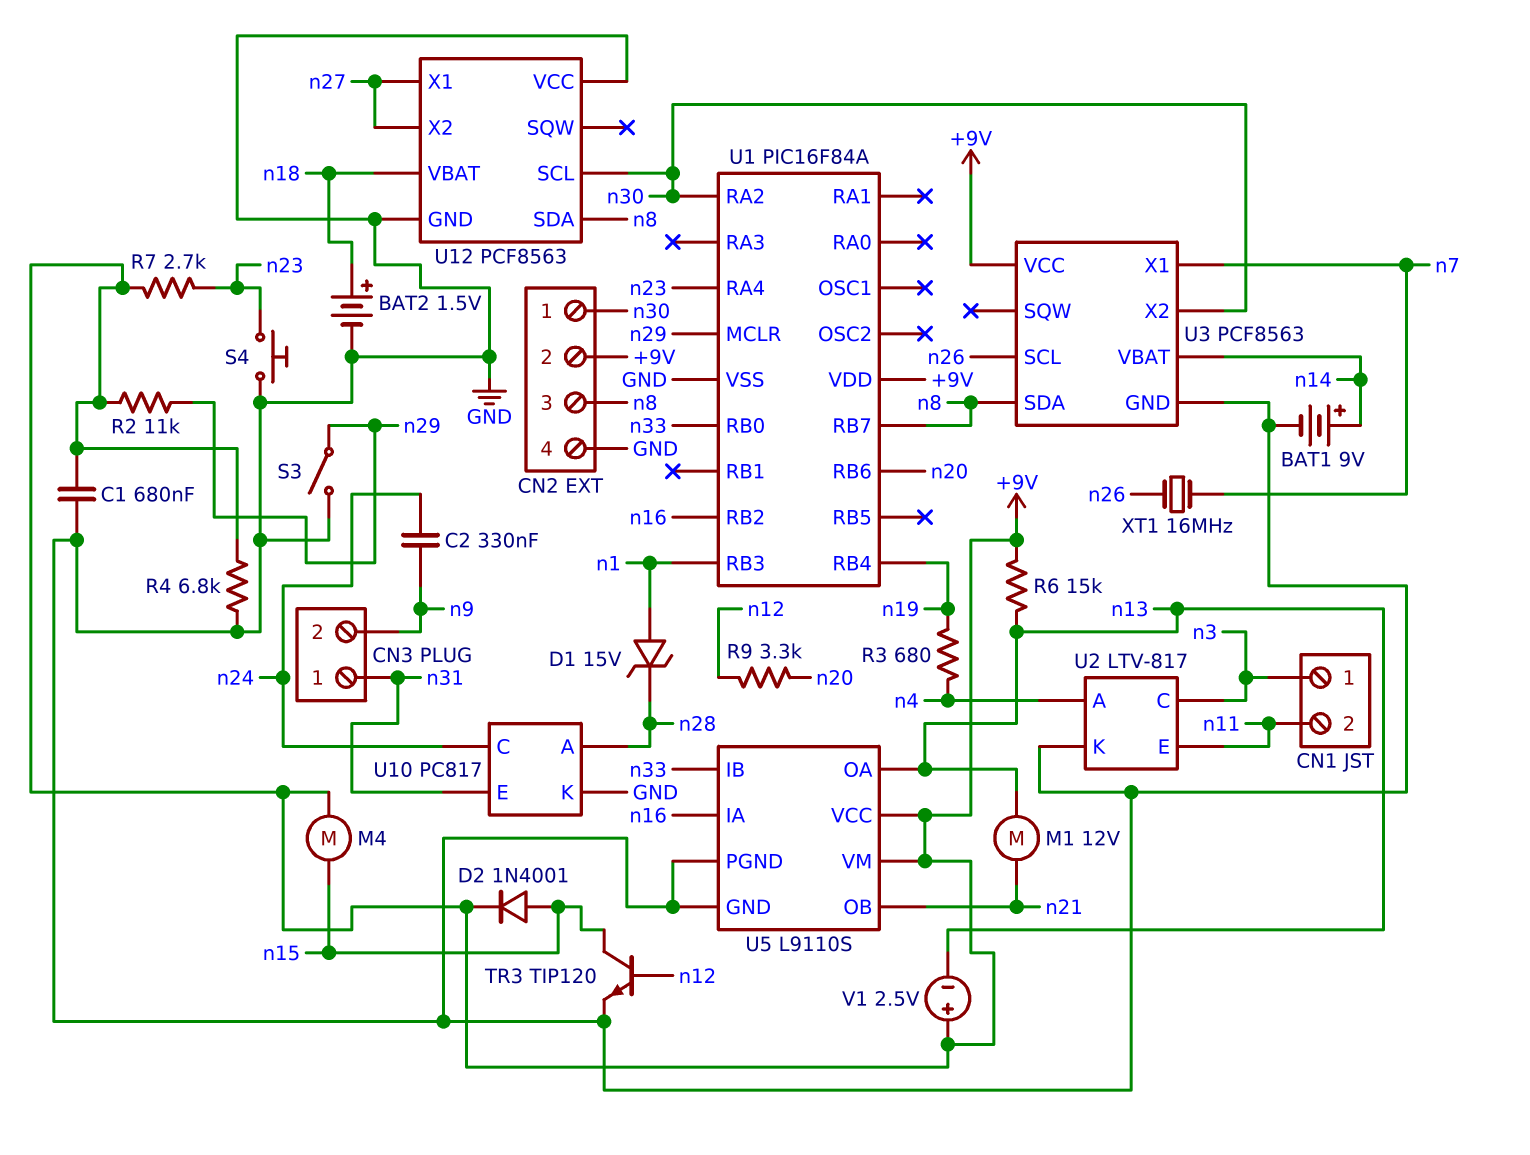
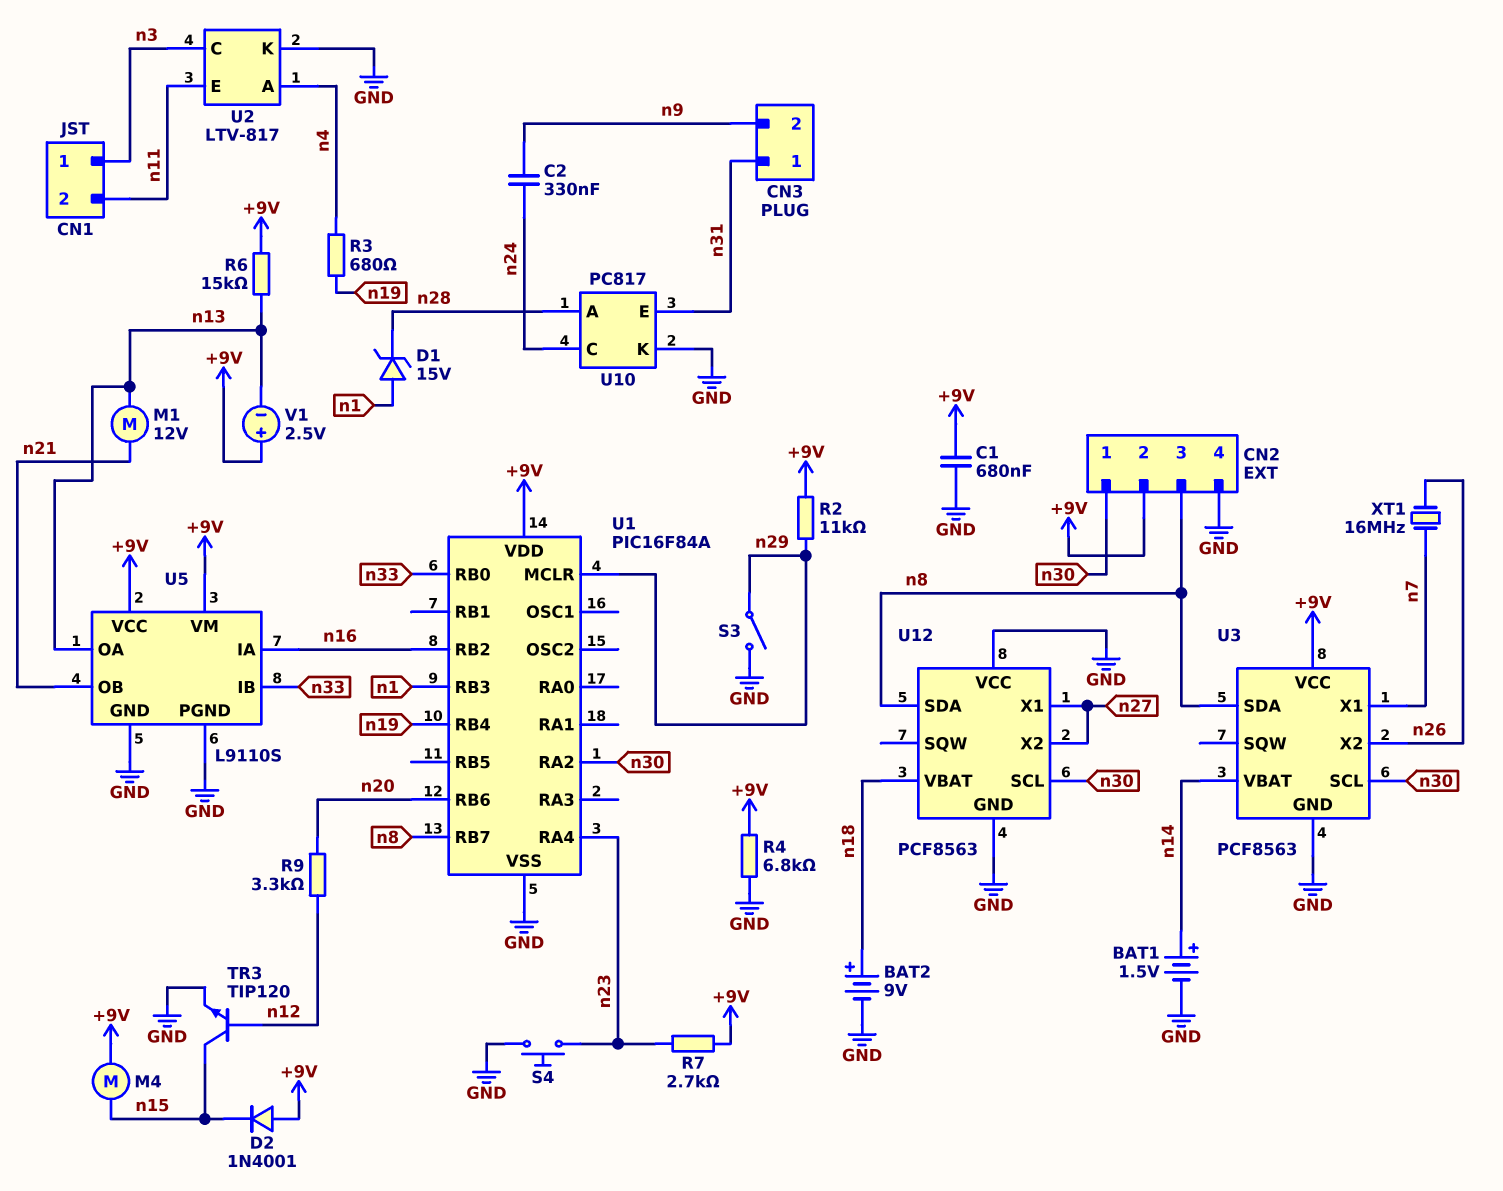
BAT1: 9V (plus n14, minus GND) -> 1.5V (plus n14, minus GND)
BAT2: 1.5V (plus n18, minus GND) -> 9V (plus n18, minus GND)
D2: diode 1N4001 (A n15, K +9V) -> diode 1N4001 (A +9V, K n15)
U3 pin SCL: n26 -> n30
U3 pin X2: n30 -> n26

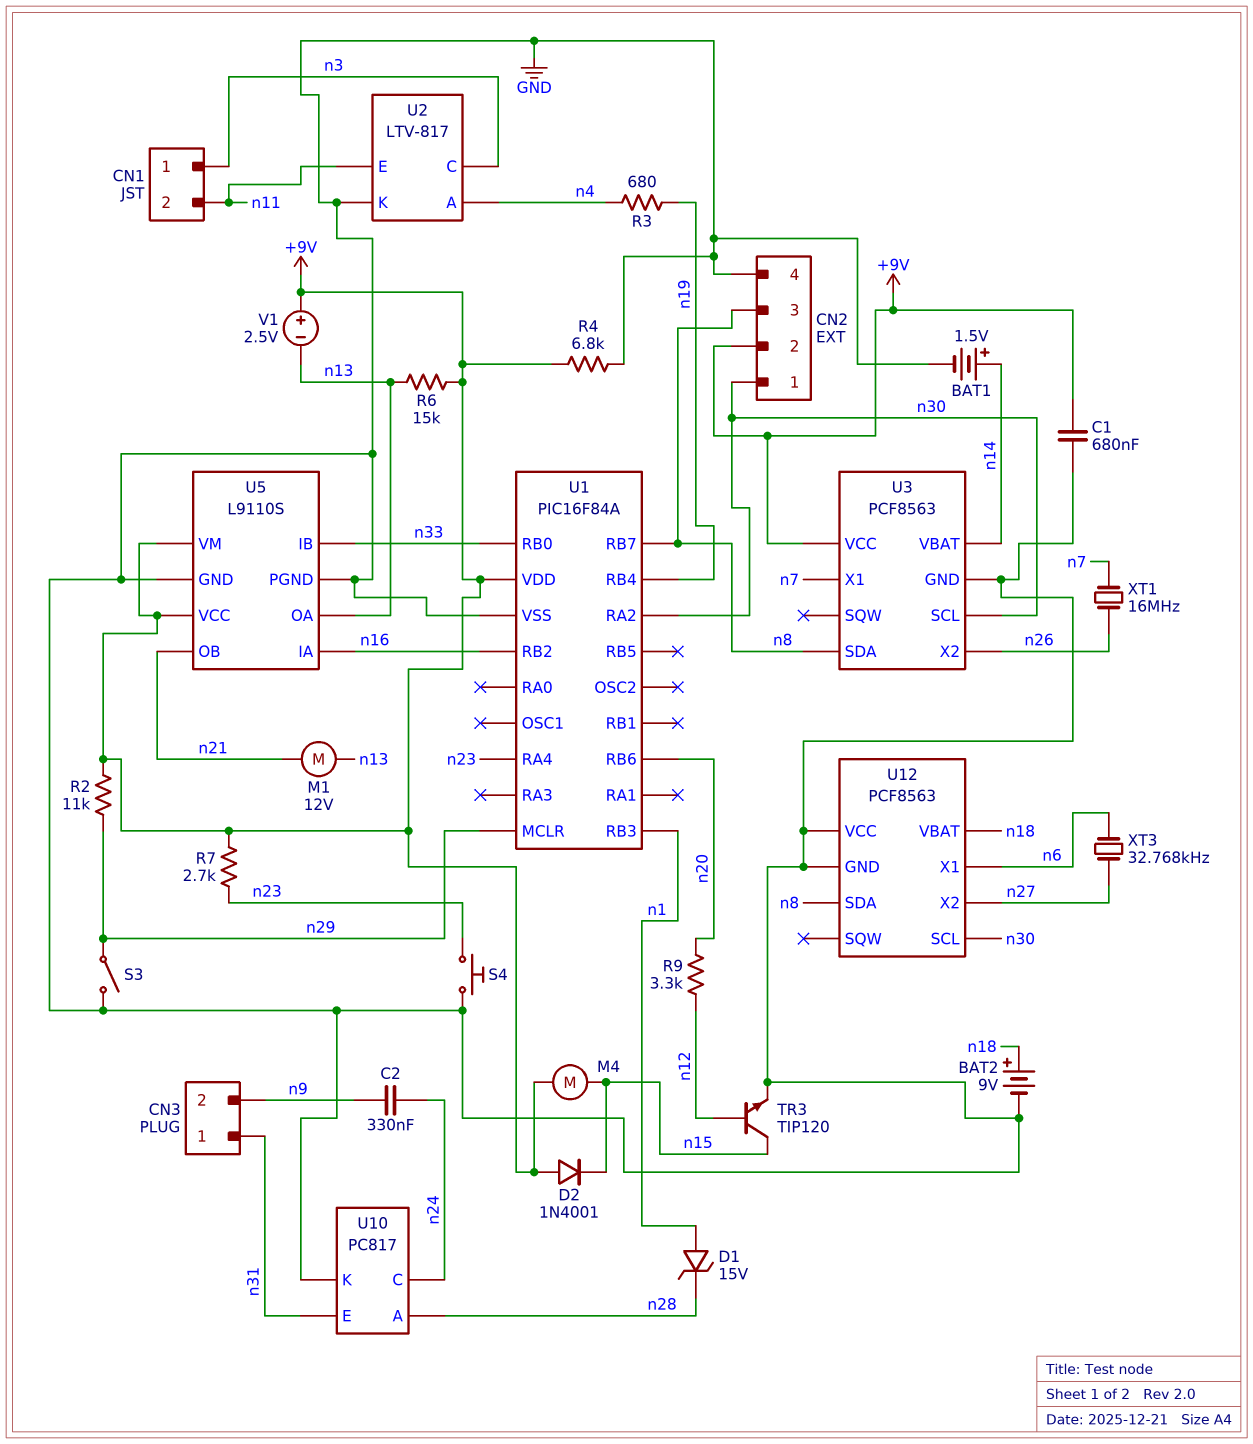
U12 pin X1: n27 -> n6
XT3: none -> 32.768kHz (n6, n27)

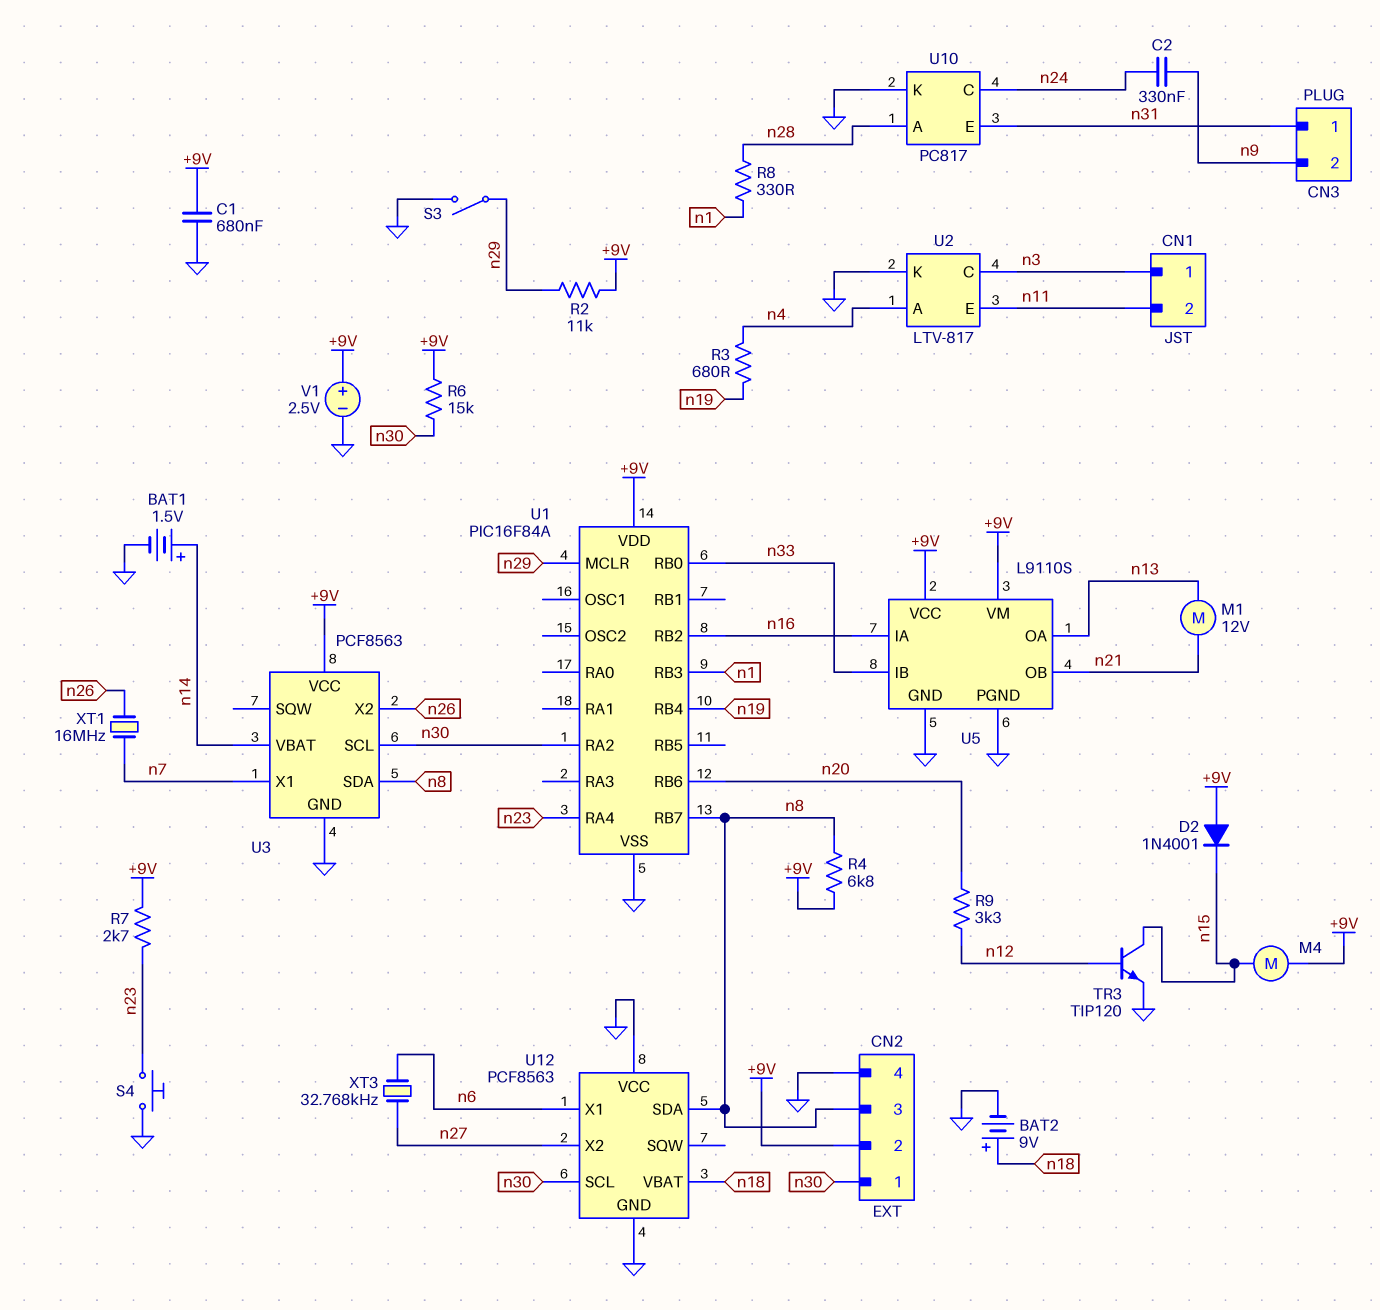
D1: zener 15V (A n1, K n28) -> none
R4: 6.8k (+9V, GND) -> 6.8k (+9V, n8)
R6: 15k (+9V, n13) -> 15k (+9V, n30)
R8: none -> 330 (n1, n28)
V1: 2.5V (plus +9V, minus n13) -> 2.5V (plus +9V, minus GND)

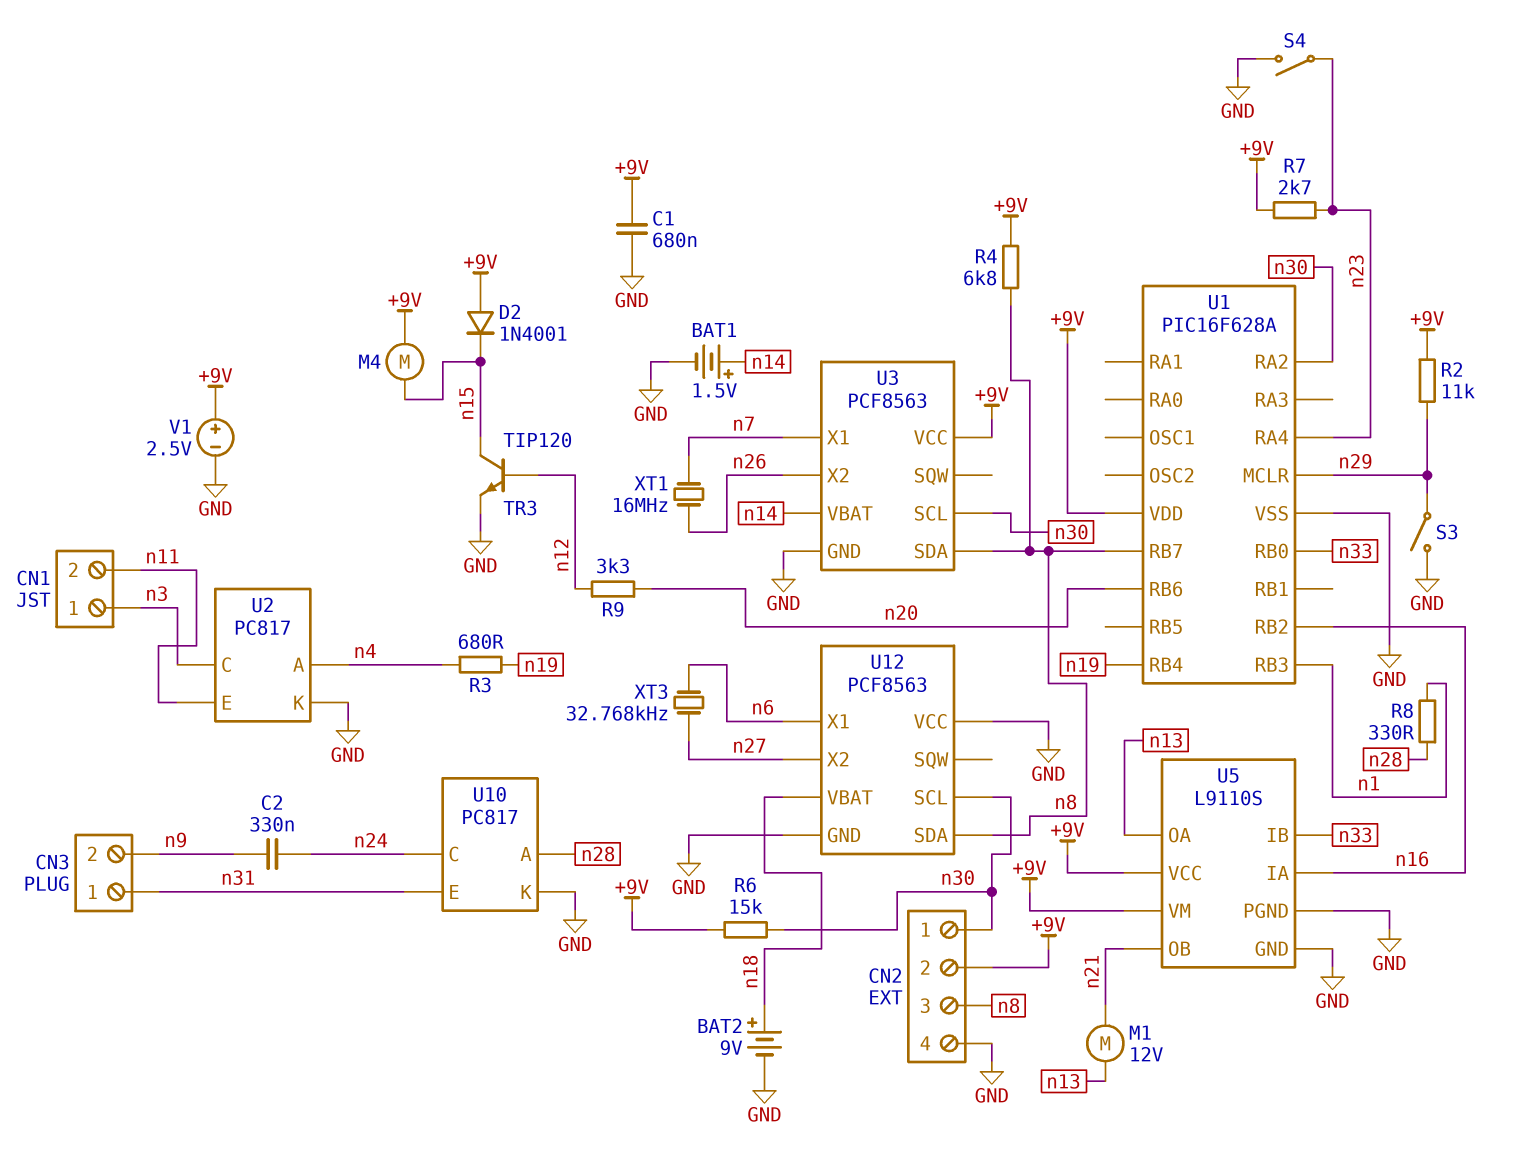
S4: button (GND, n23) -> switch (GND, n23)
U1: PIC16F84A -> PIC16F628A
U2: LTV-817 -> PC817

